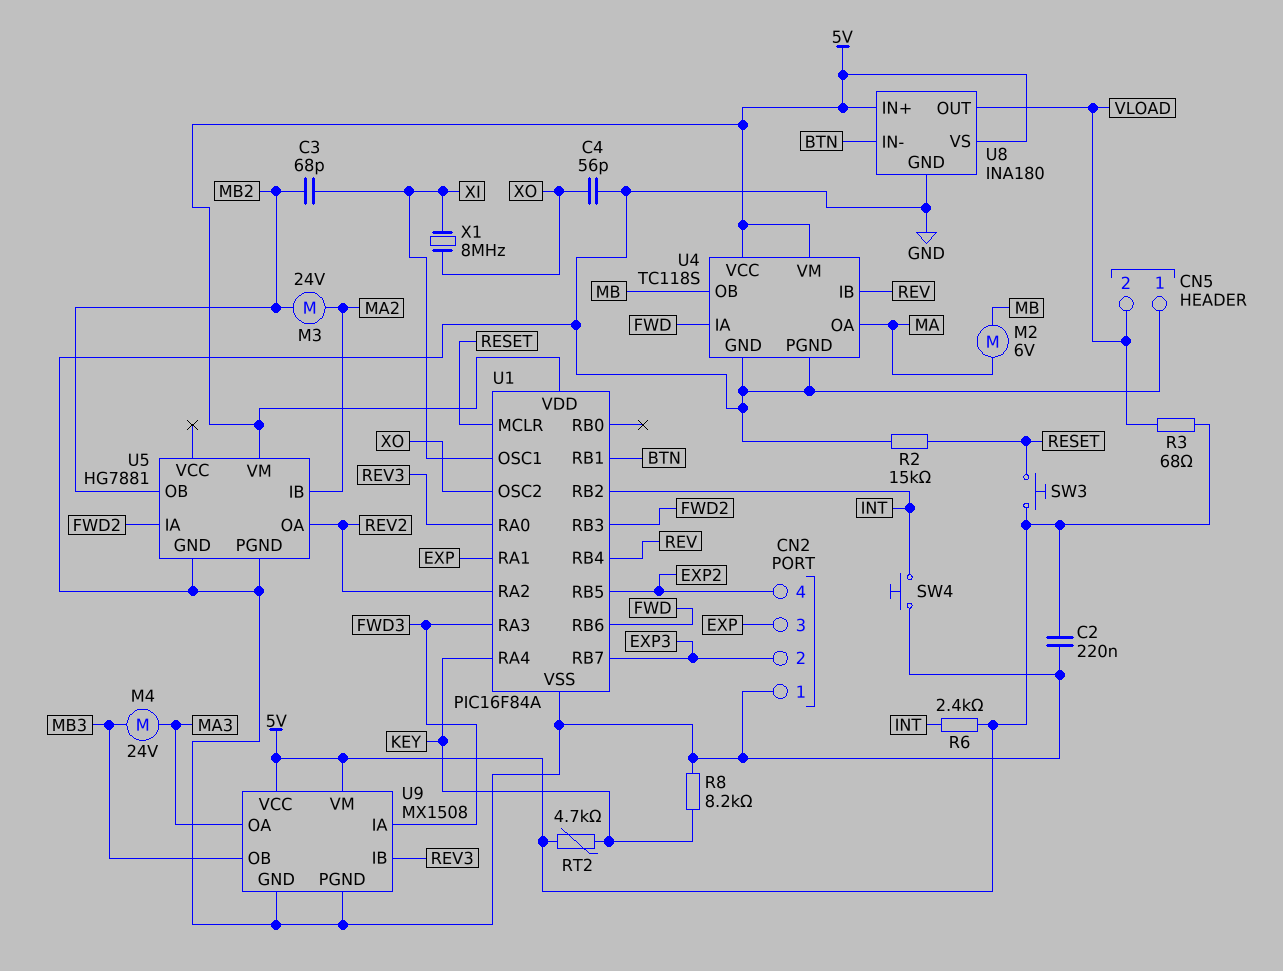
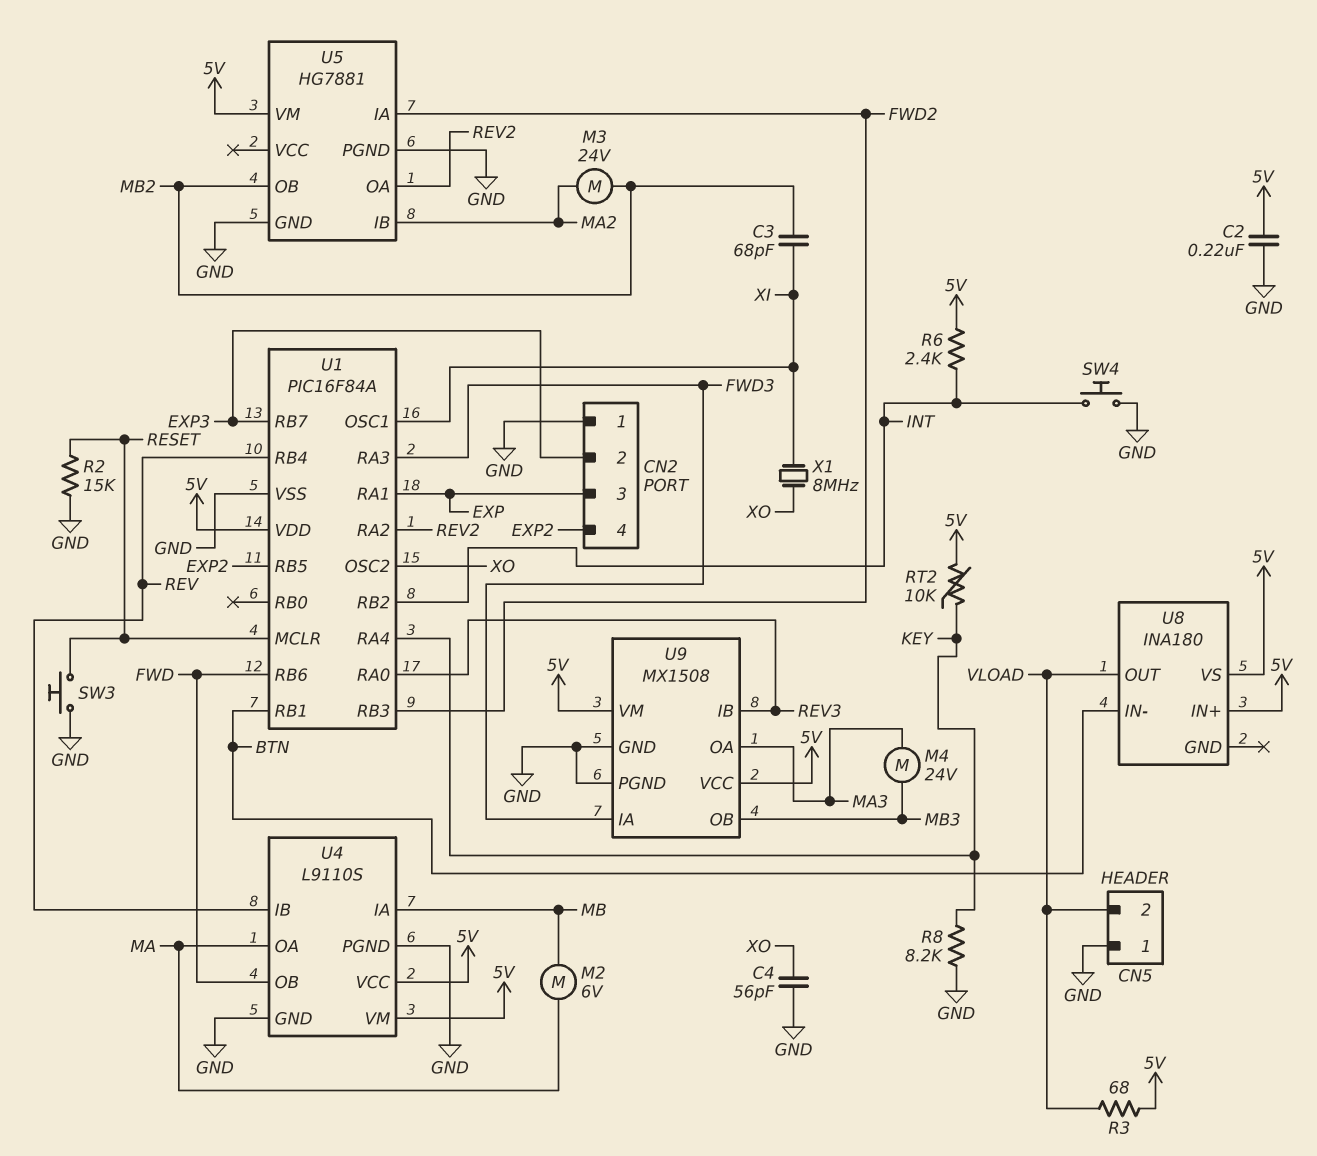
RT2: 4.7k (5V, KEY) -> 10k (5V, KEY)
SW3: button (5V, RESET) -> button (GND, RESET)
U4: TC118S -> L9110S
U4 pin IA: FWD -> MB
U4 pin OB: MB -> FWD
U8 pin GND: GND -> none

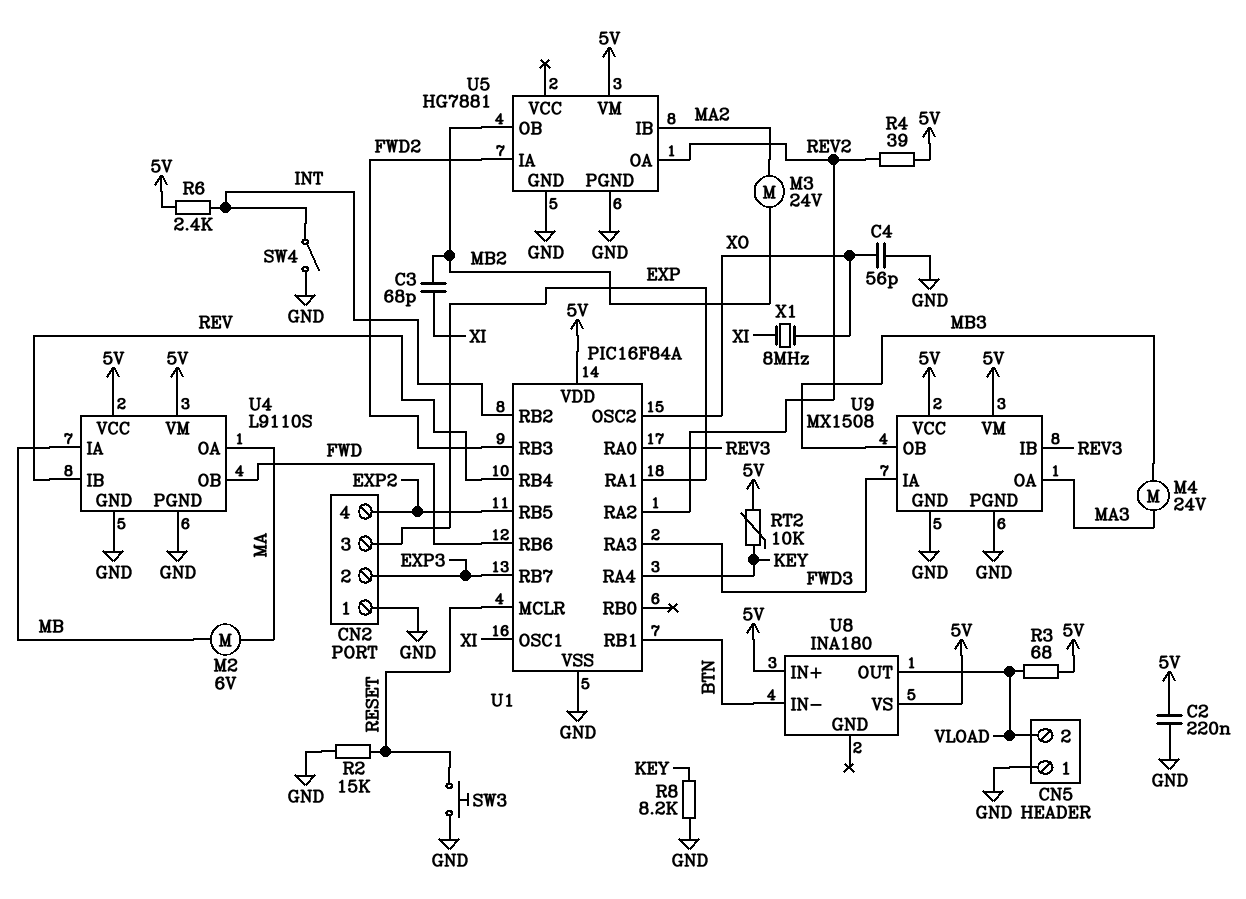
R4: none -> 39 (5V, REV2)
SW4: button (GND, INT) -> switch (GND, INT)

